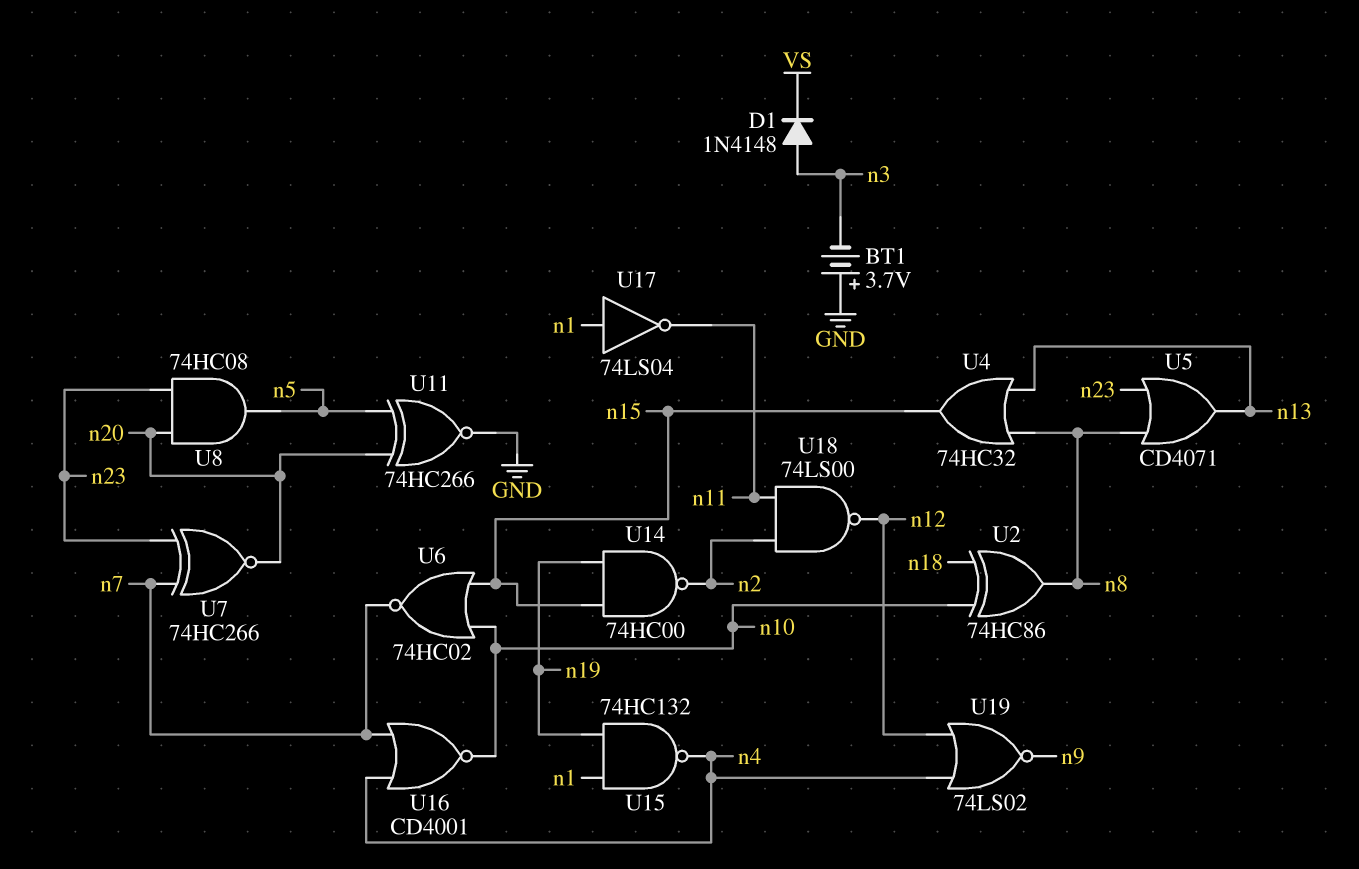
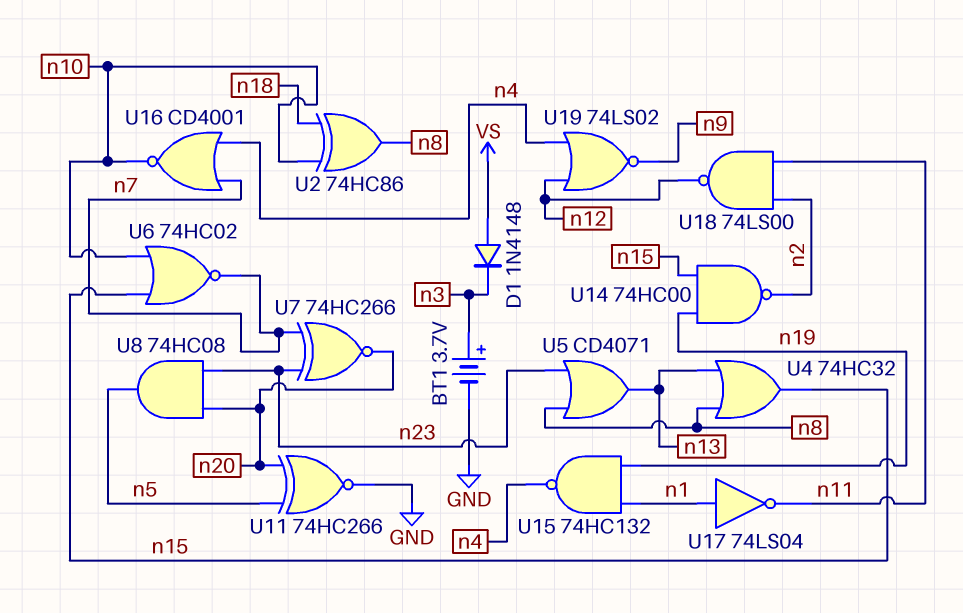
BT1: 3.7V (plus GND, minus n3) -> 3.7V (plus n3, minus GND)
D1: diode 1N4148 (A n3, K VS) -> diode 1N4148 (A VS, K n3)

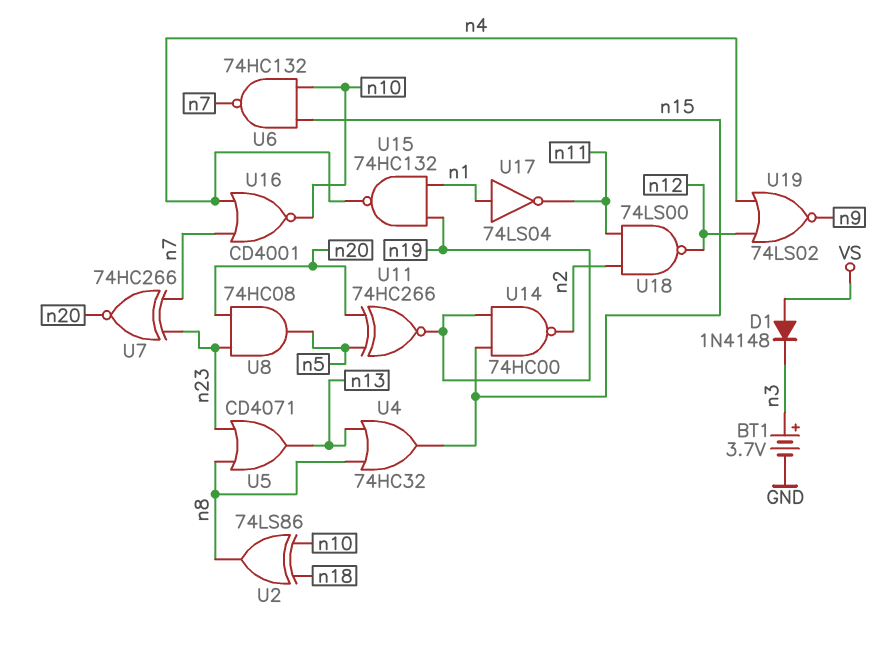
U2: XOR 74HC86 (in n10, in n18, out n8) -> XOR 74LS86 (in n10, in n18, out n8)
U6: NOR 74HC02 (in n10, in n15, out n7) -> NAND 74HC132 (in n10, in n15, out n7)
U11: XNOR 74HC266 (in n5, in n20, out GND) -> XNOR 74HC266 (in n5, in n20, out n19)

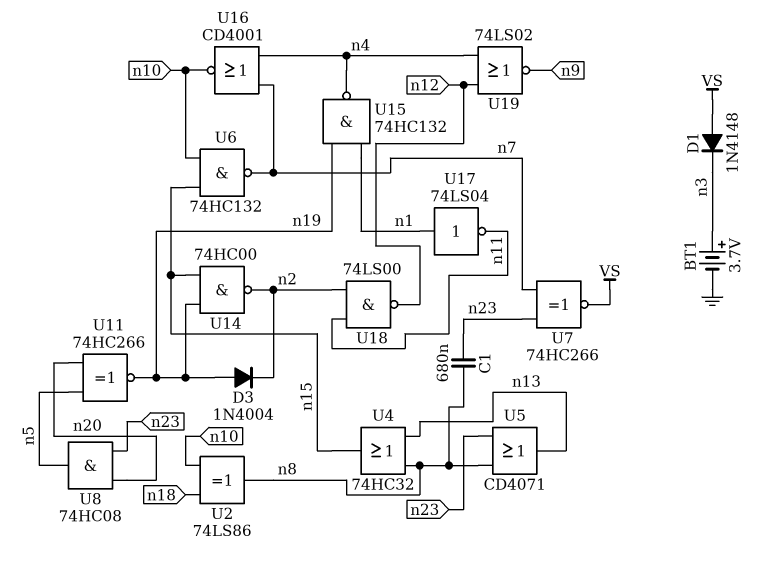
C1: none -> 680nF (n8, n23)
D3: none -> diode 1N4004 (A n19, K n2)
U7: XNOR 74HC266 (in n7, in n23, out n20) -> XNOR 74HC266 (in n7, in n23, out VS)

